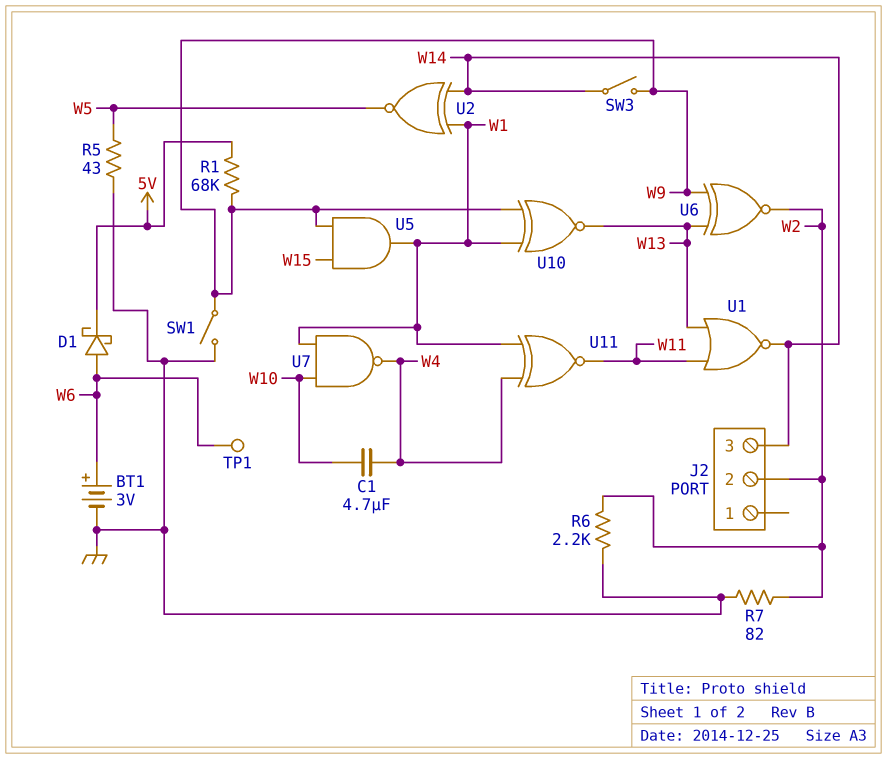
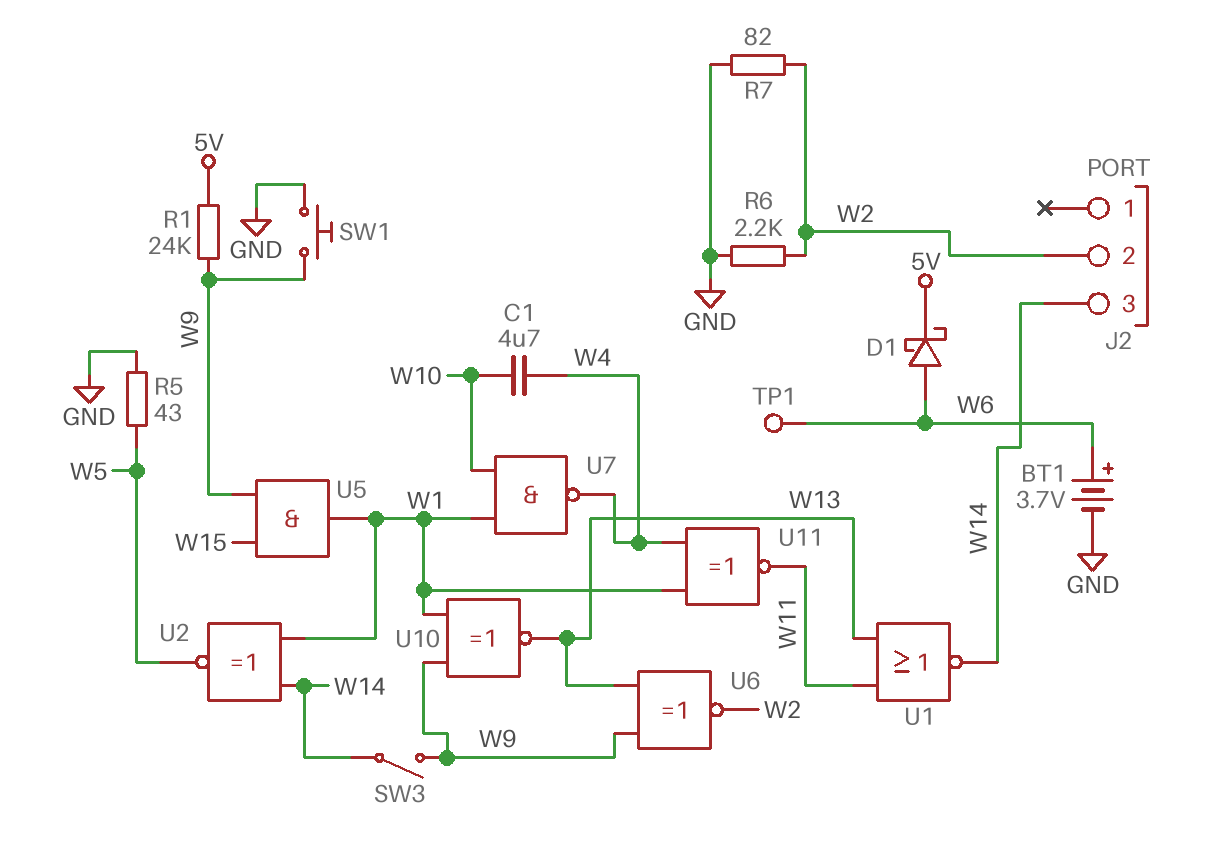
BT1: 3V (plus W6, minus GND) -> 3.7V (plus W6, minus GND)
R1: 68k (5V, W9) -> 24k (5V, W9)
SW1: switch (GND, W9) -> button (GND, W9)

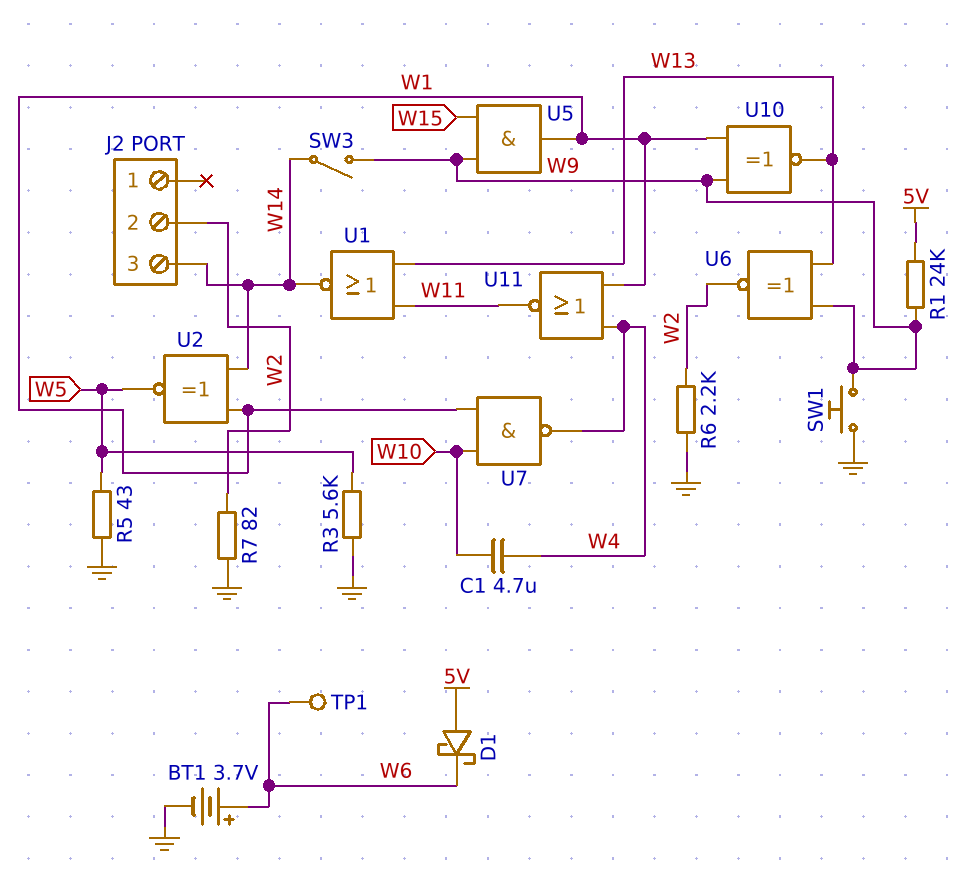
D1: schottky (A W6, K 5V) -> schottky (A 5V, K W6)
R3: none -> 5.6k (GND, W5)
U11: XNOR (in W1, in W4, out W11) -> NOR (in W1, in W4, out W11)

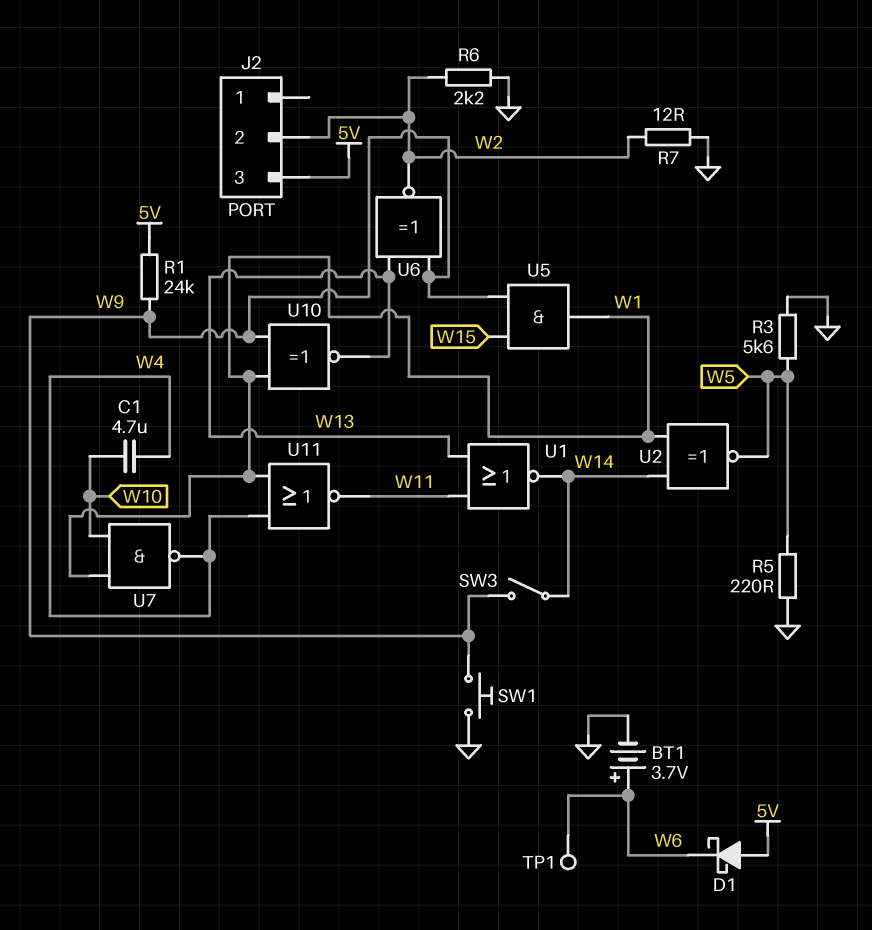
J2 pin 3: W14 -> 5V
R5: 43 (GND, W5) -> 220 (GND, W5)
R7: 82 (GND, W2) -> 12 (GND, W2)

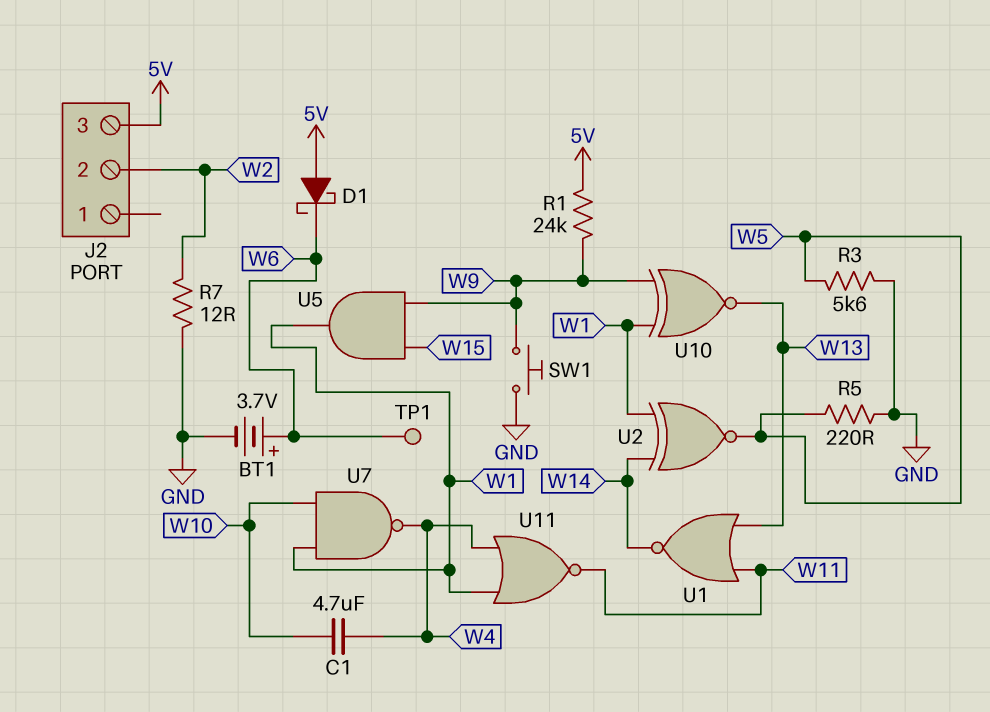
R6: 2.2k (GND, W2) -> none
SW3: switch (W9, W14) -> none
U6: XNOR (in W9, in W13, out W2) -> none

